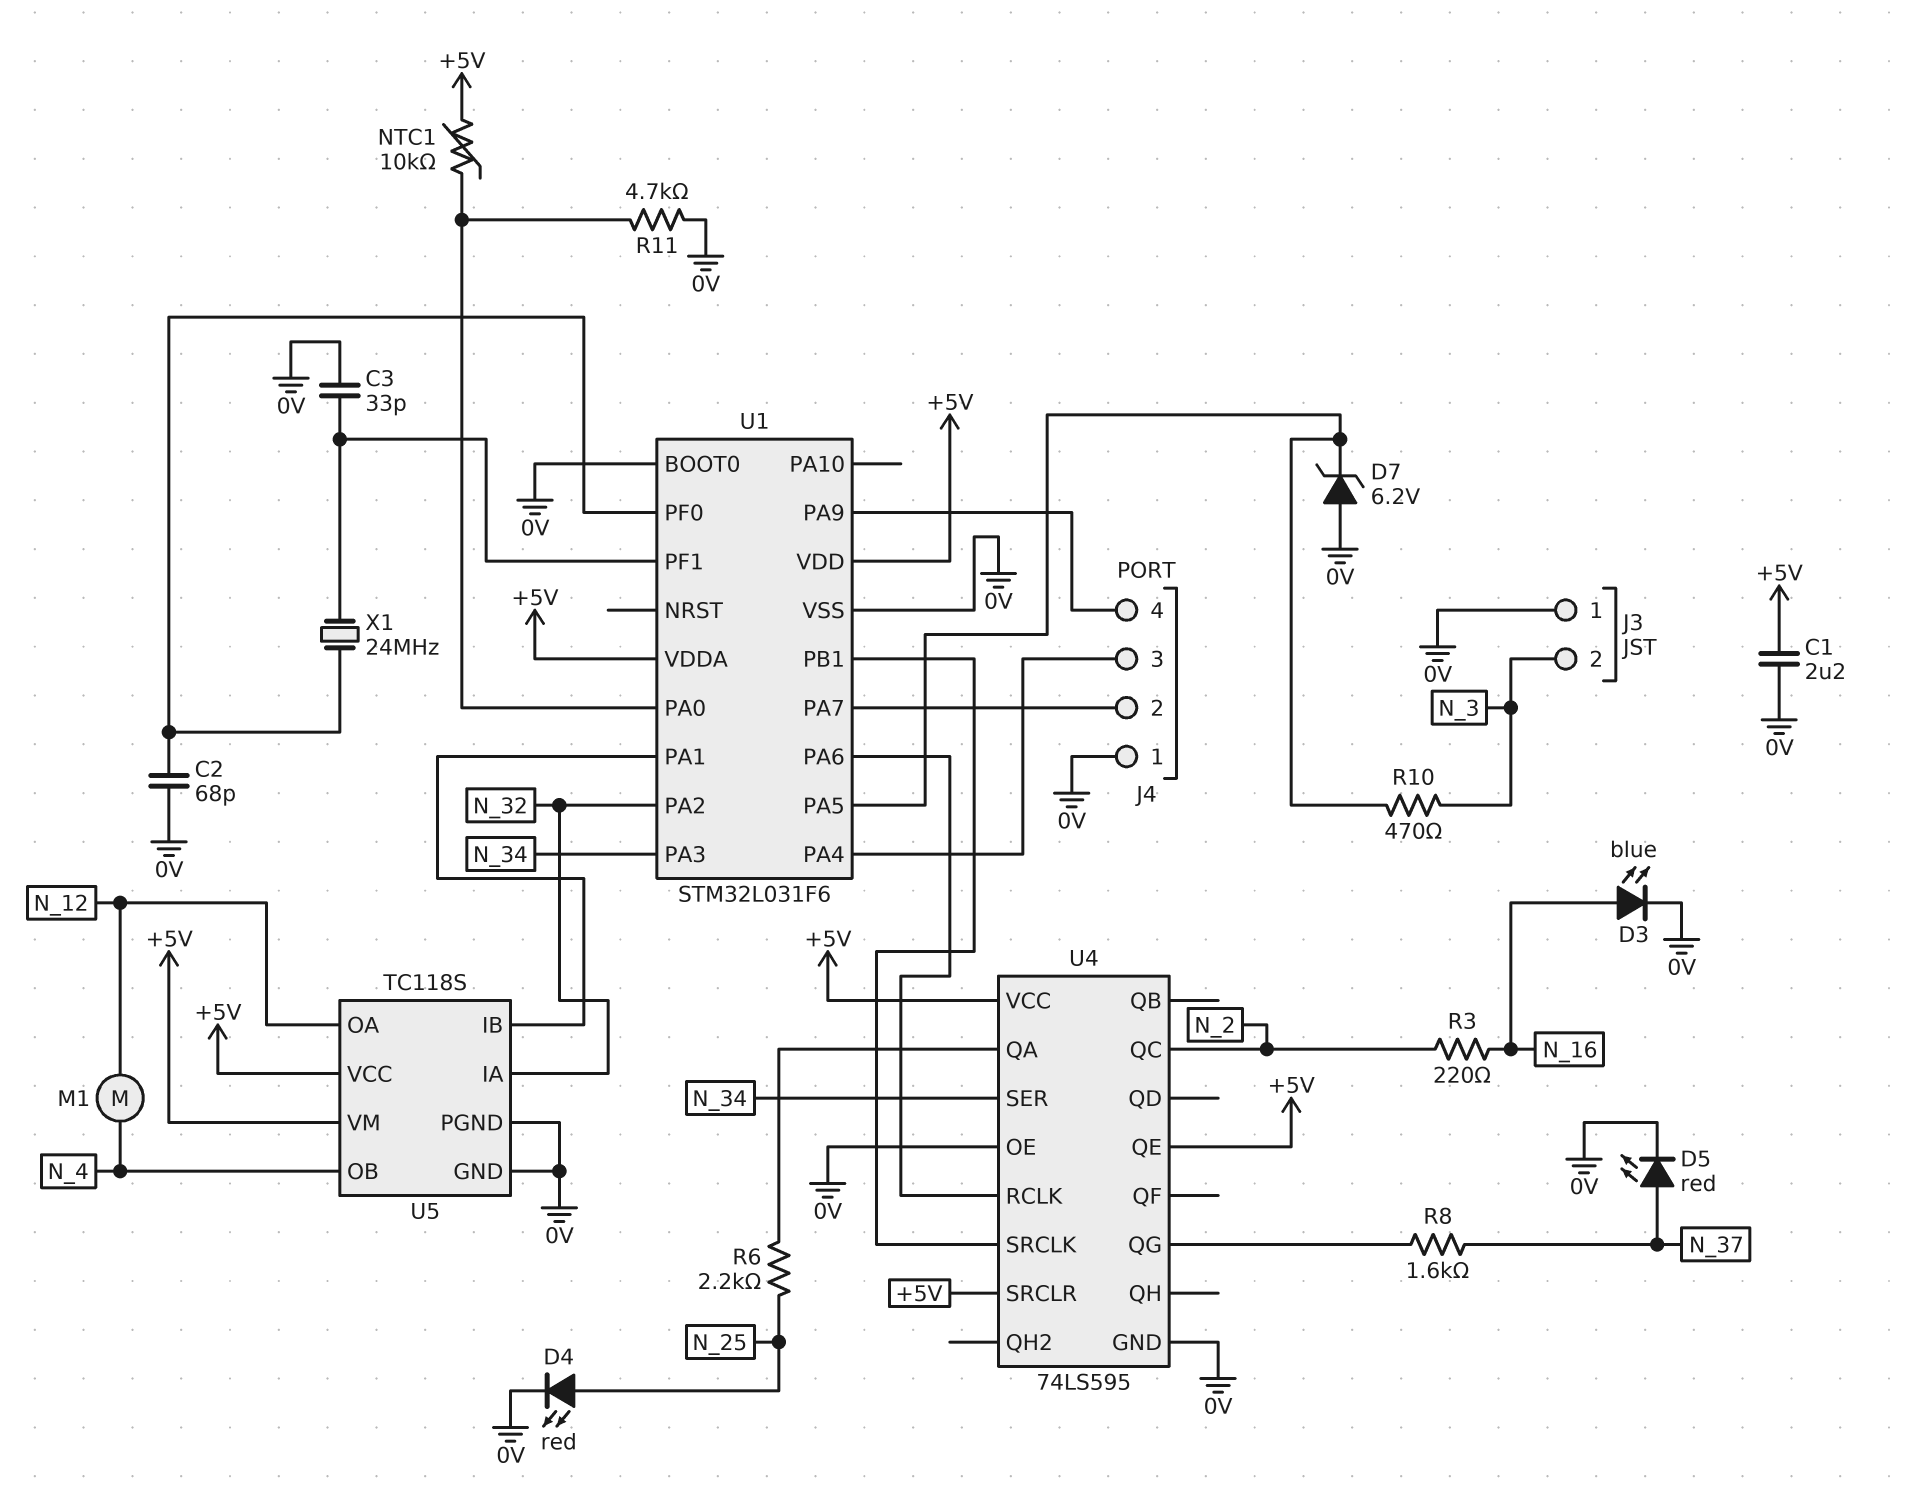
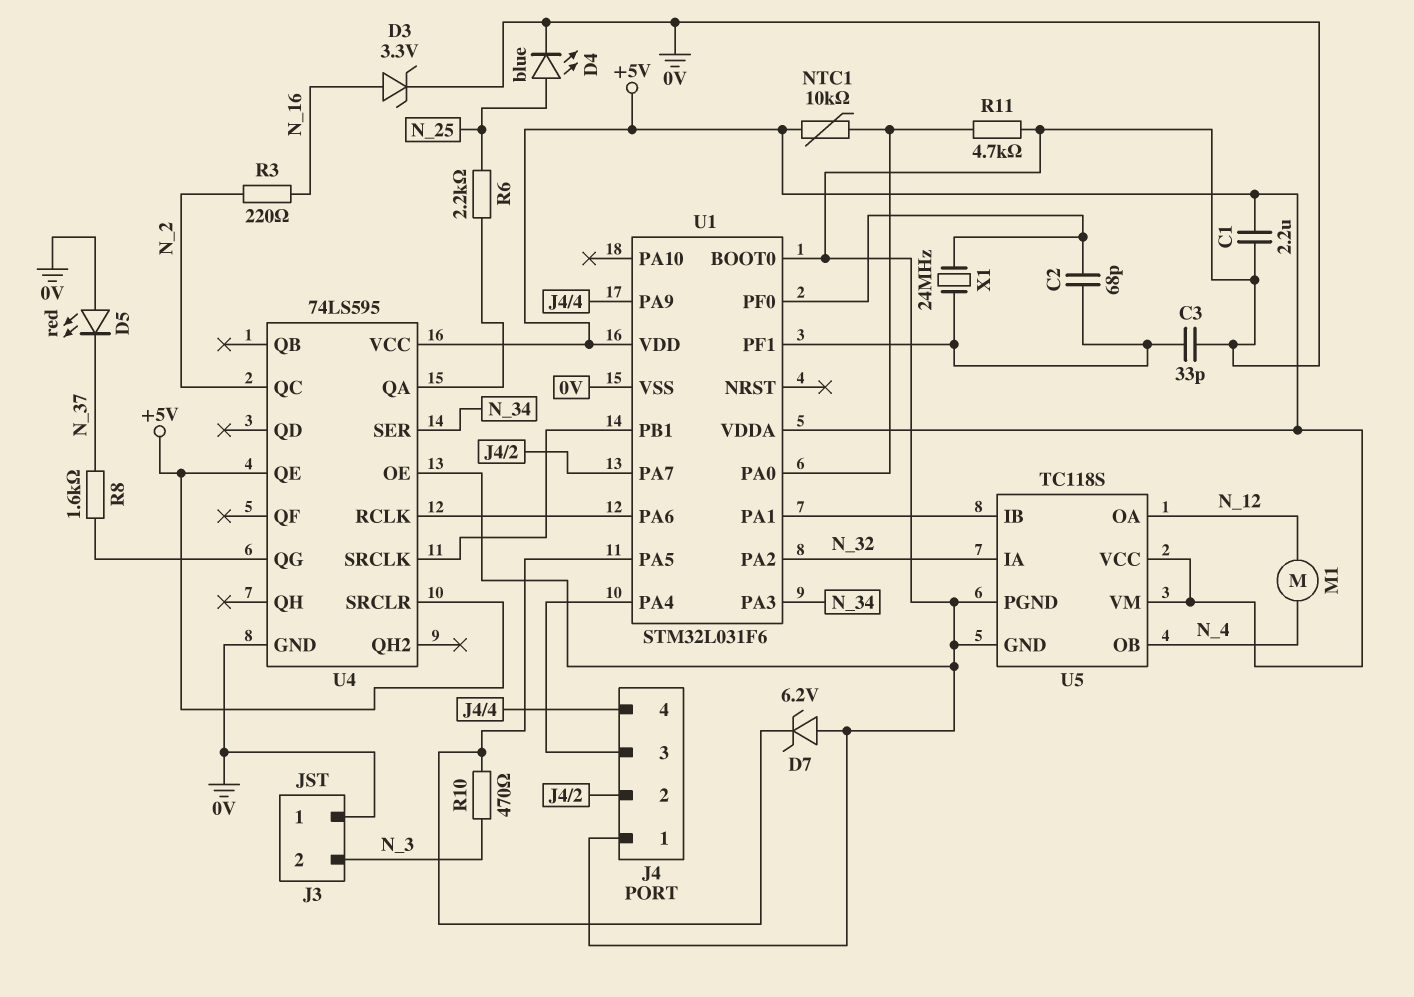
C2: 68pF (0V, U1/PF0) -> 68pF (U1/PF0, U1/PF1)
D3: LED blue (A N_16, K 0V) -> zener 3.3V (A N_16, K 0V)
D4: LED red (A N_25, K 0V) -> LED blue (A N_25, K 0V)
D5: LED red (A N_37, K 0V) -> LED red (A 0V, K N_37)

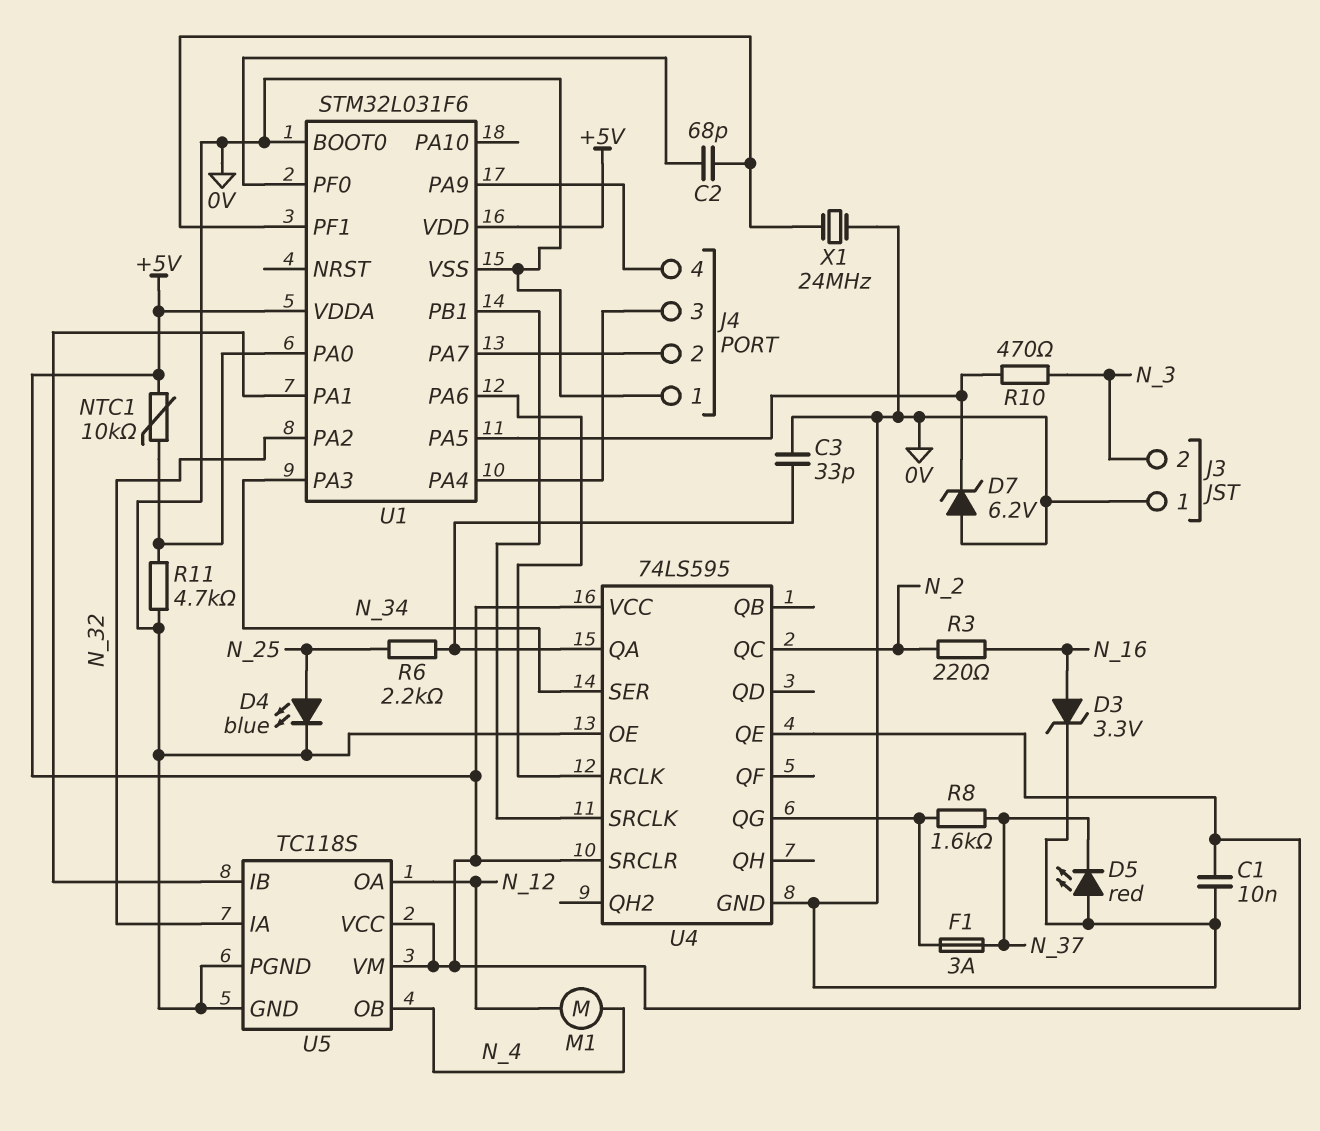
C1: 2.2uF (+5V, 0V) -> 10nF (+5V, 0V)
C3: 33pF (0V, U1/PF1) -> 33pF (0V, U4/QA)
F1: none -> 3A (N_37, U4/QG)
X1: 24MHz (U1/PF0, U1/PF1) -> 24MHz (0V, U1/PF1)

